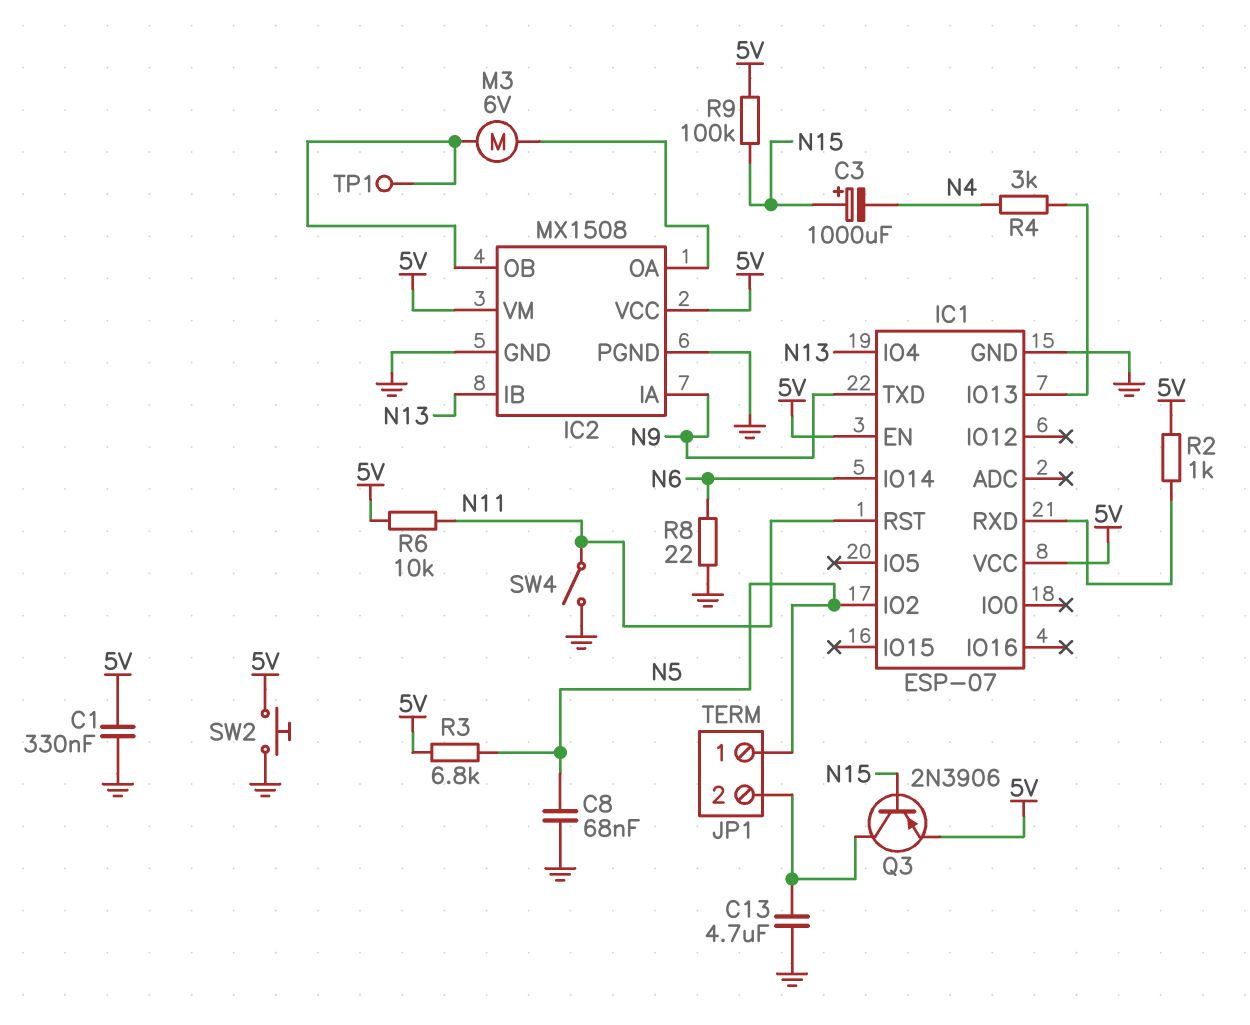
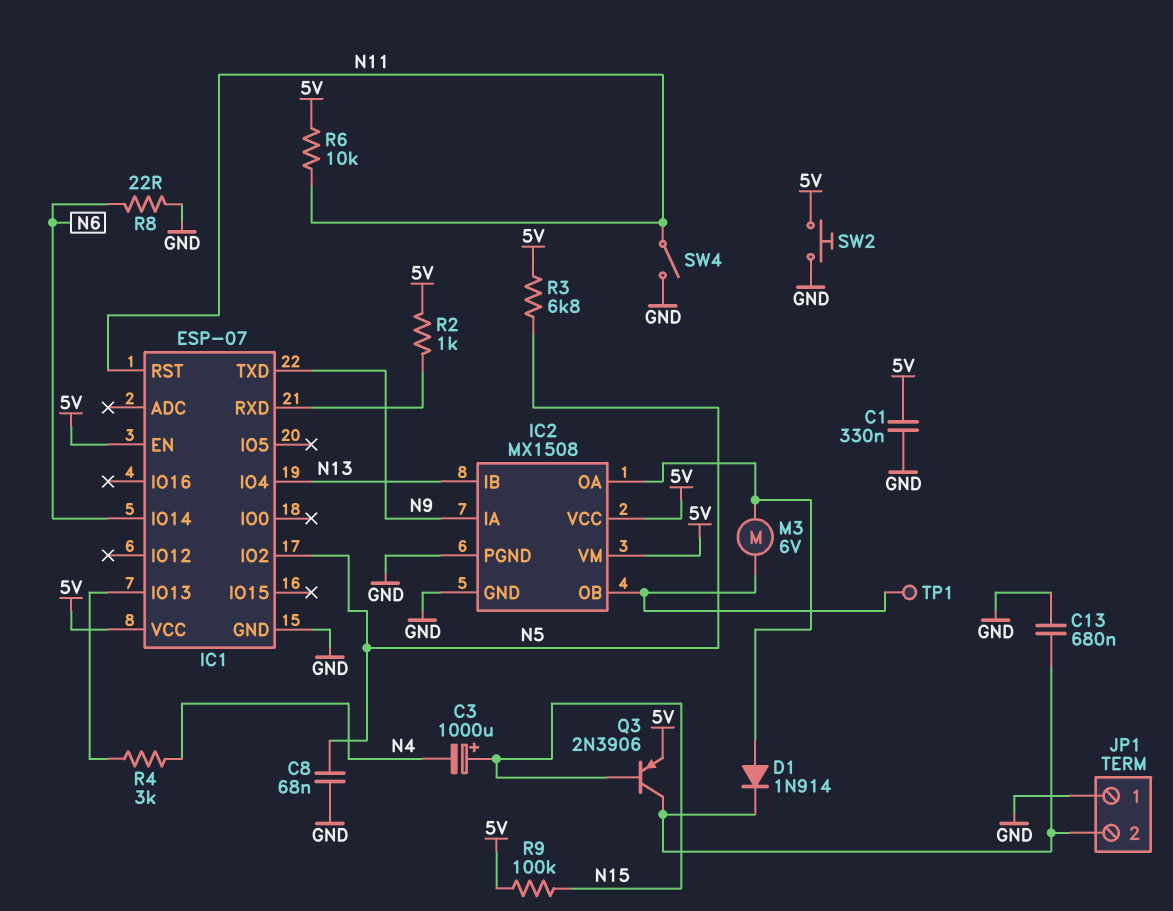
C13: 4.7uF (GND, JP1/2) -> 680nF (GND, JP1/2)
D1: none -> diode 1N914 (A IC2/OA, K JP1/2)
JP1 pin 1: N5 -> GND

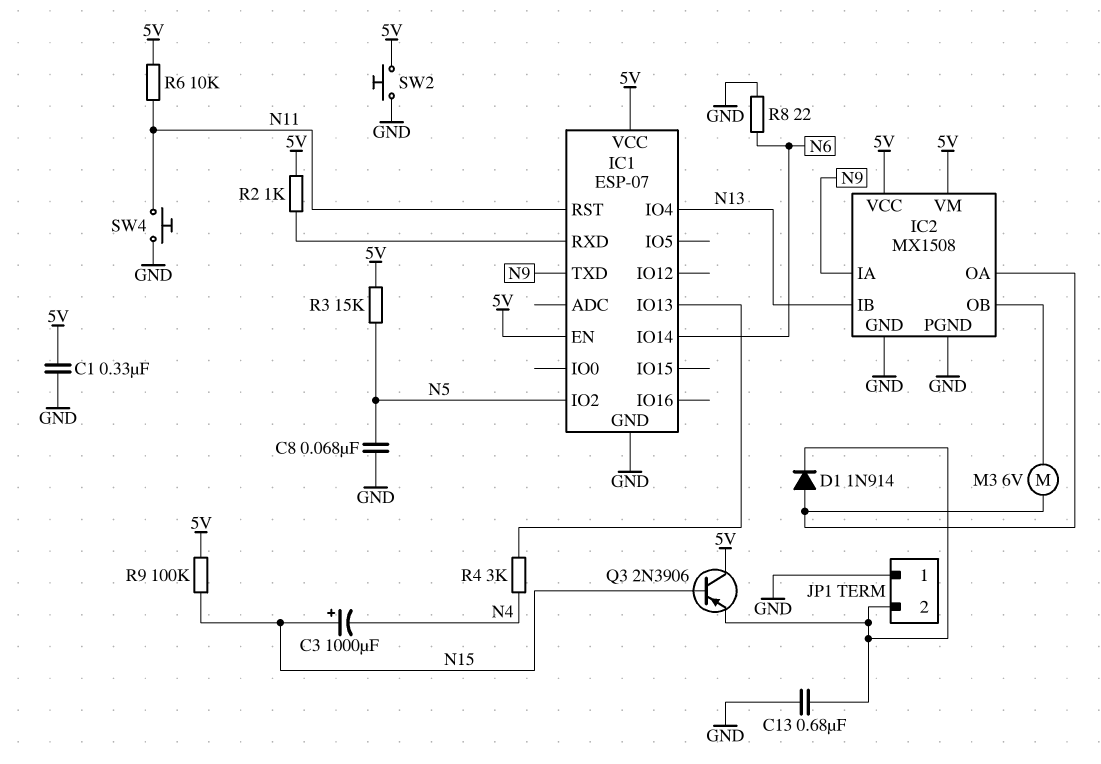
Q3: PNP 2N3906 (B N15, C JP1/2, E 5V) -> PNP 2N3906 (B N15, C 5V, E JP1/2)
R3: 6.8k (5V, N5) -> 15k (5V, N5)
SW4: switch (GND, N11) -> button (GND, N11)
TP1: test point (IC2/OB) -> none

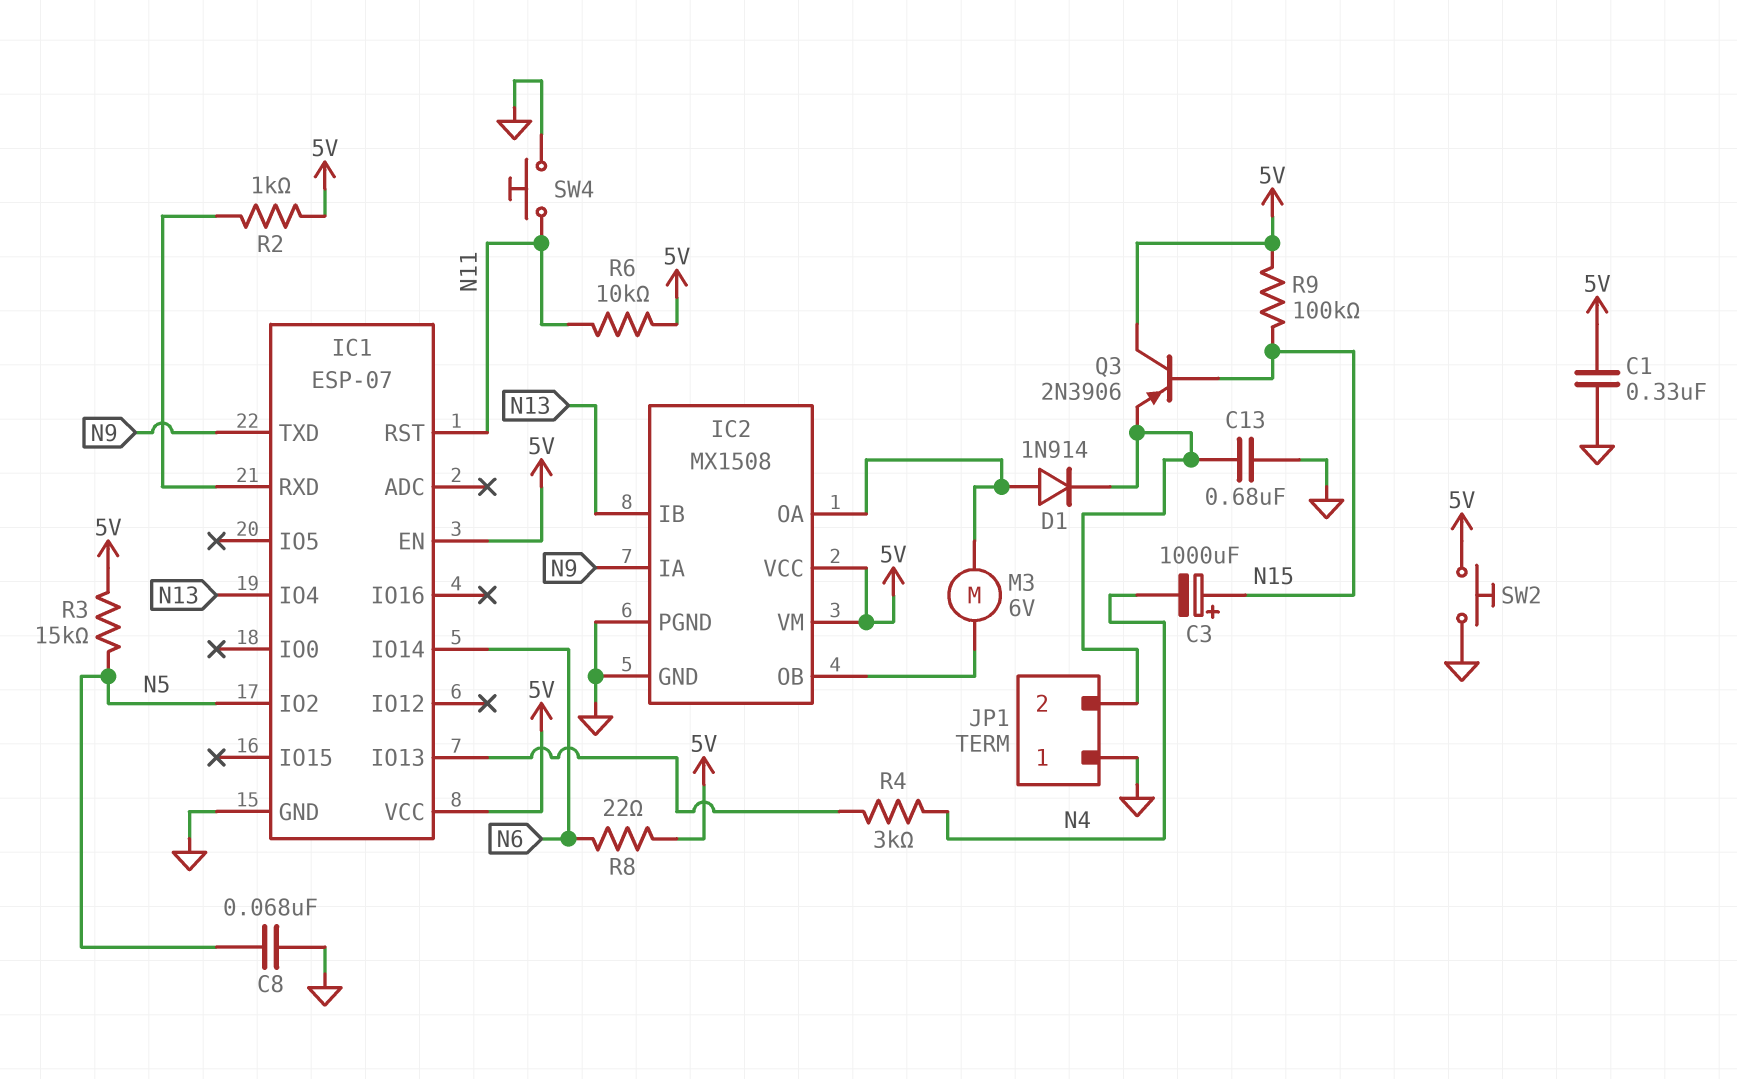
R8: 22 (GND, N6) -> 22 (5V, N6)

